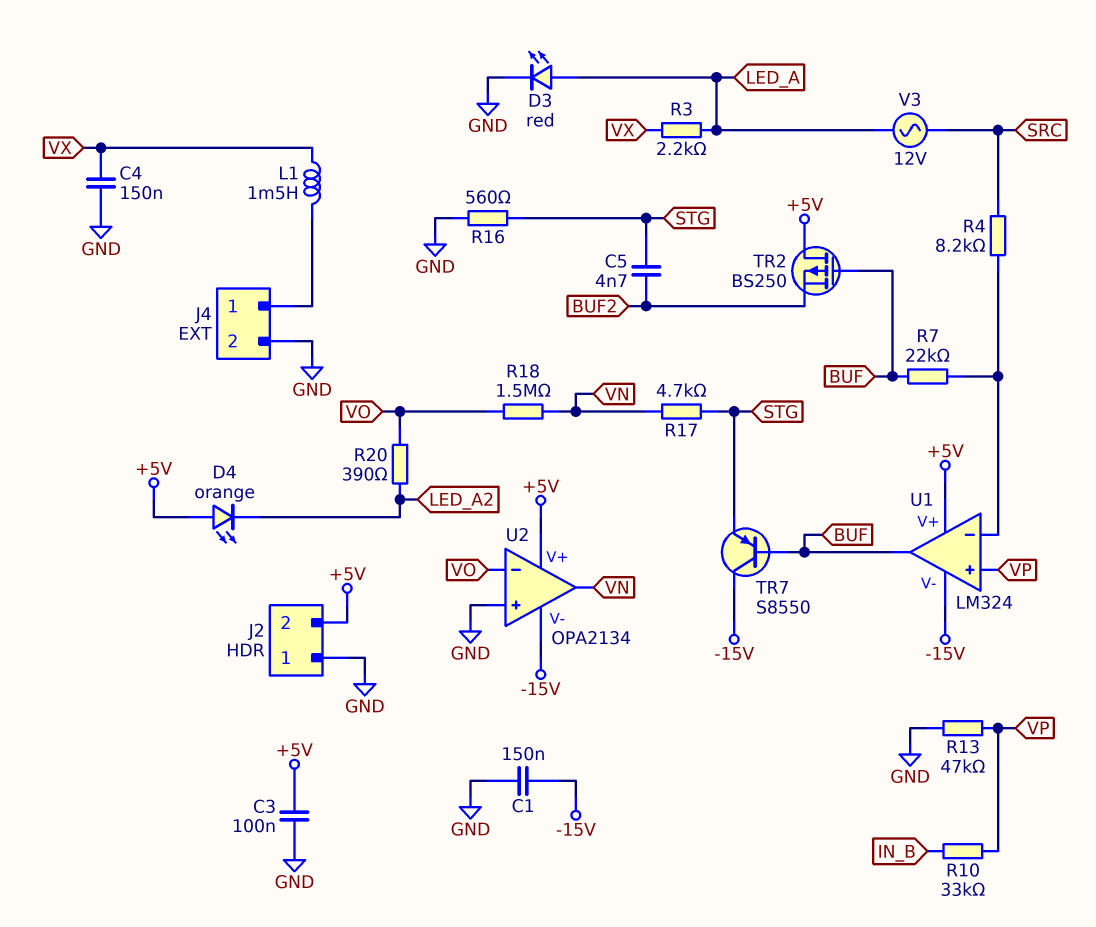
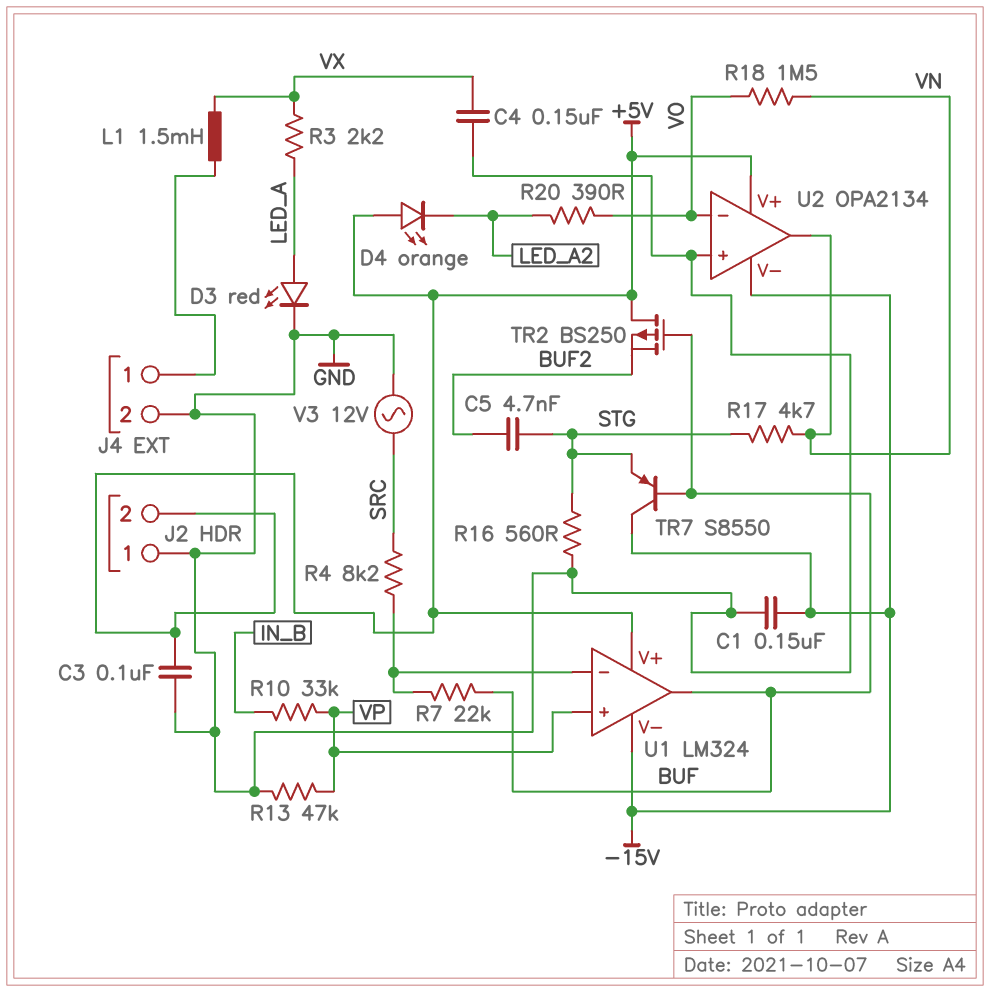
V3: AC 12V (LED_A, SRC) -> AC 12V (GND, SRC)

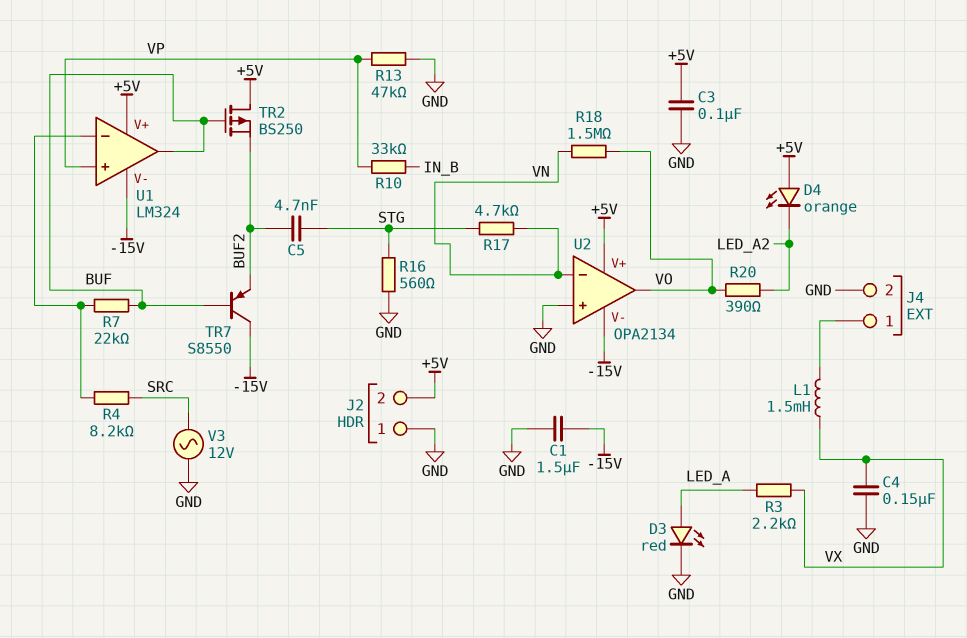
C1: 150nF (-15V, GND) -> 1.5uF (-15V, GND)
TR7: PNP S8550 (B BUF, C -15V, E STG) -> PNP S8550 (B BUF, C -15V, E BUF2)
U2 pin in-: VO -> VN
U2 pin out: VN -> VO

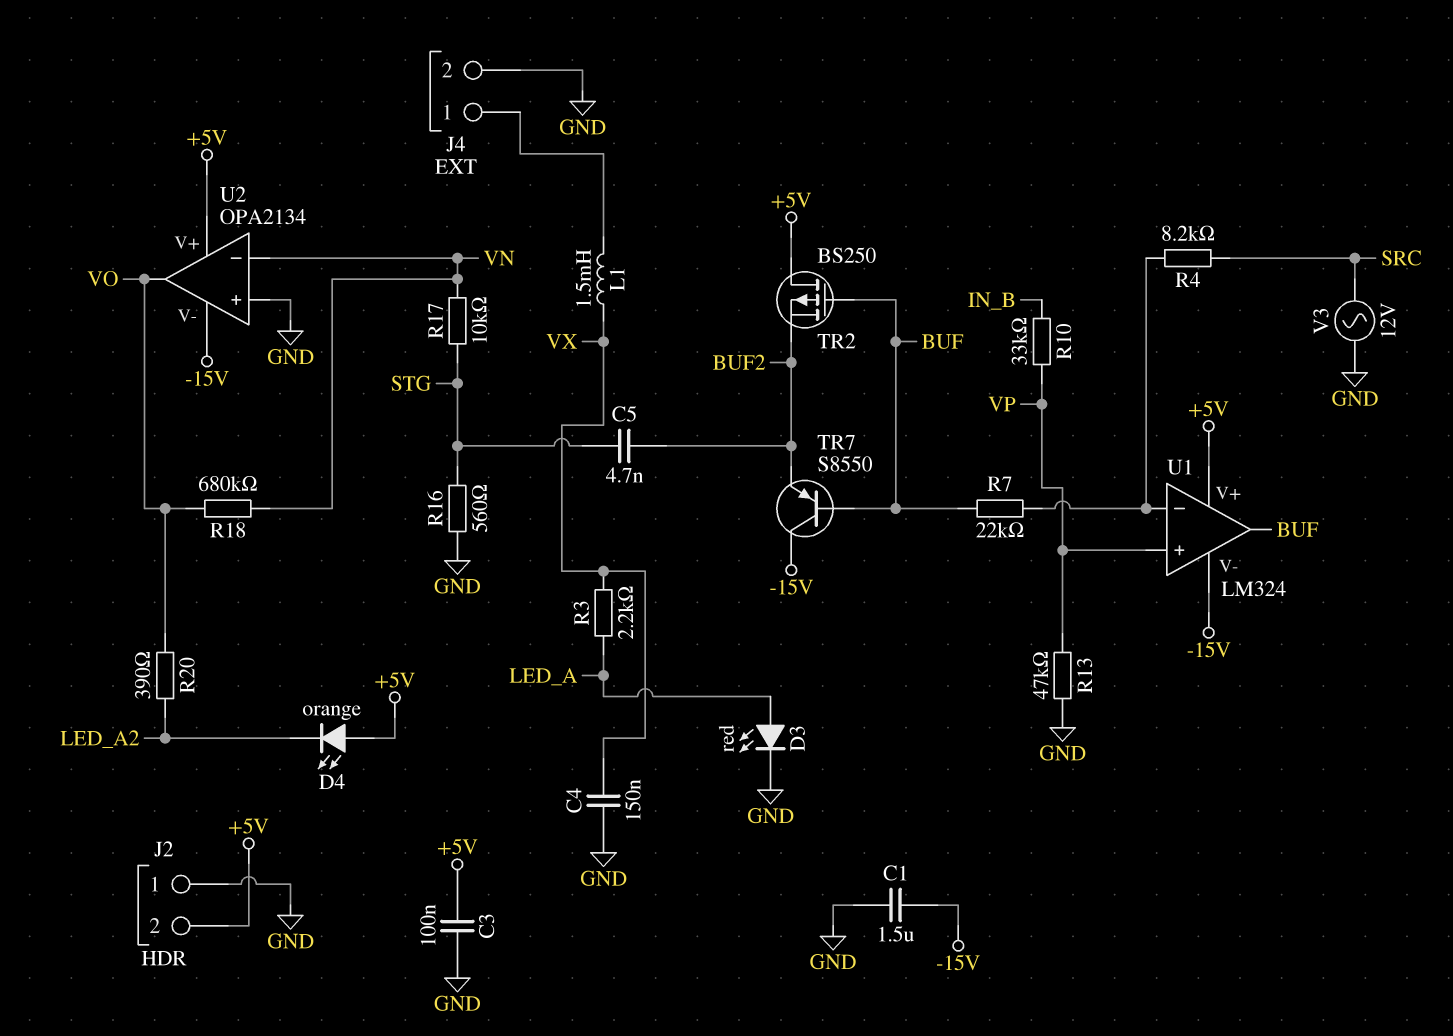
R17: 4.7k (STG, VN) -> 10k (STG, VN)
R18: 1.5M (VN, VO) -> 680k (VN, VO)

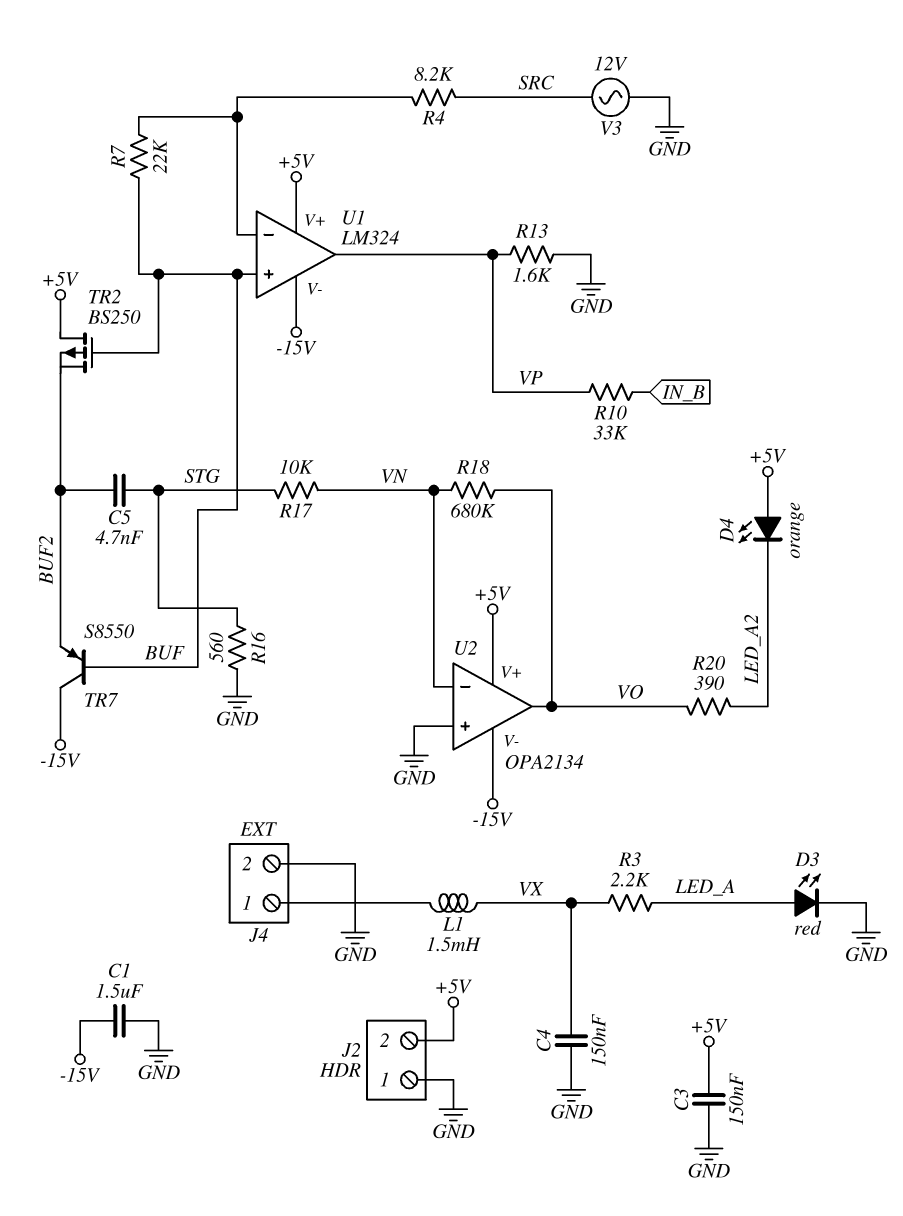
C3: 100nF (+5V, GND) -> 150nF (+5V, GND)
R13: 47k (GND, VP) -> 1.6k (GND, VP)
U1 pin in+: VP -> BUF
U1 pin out: BUF -> VP

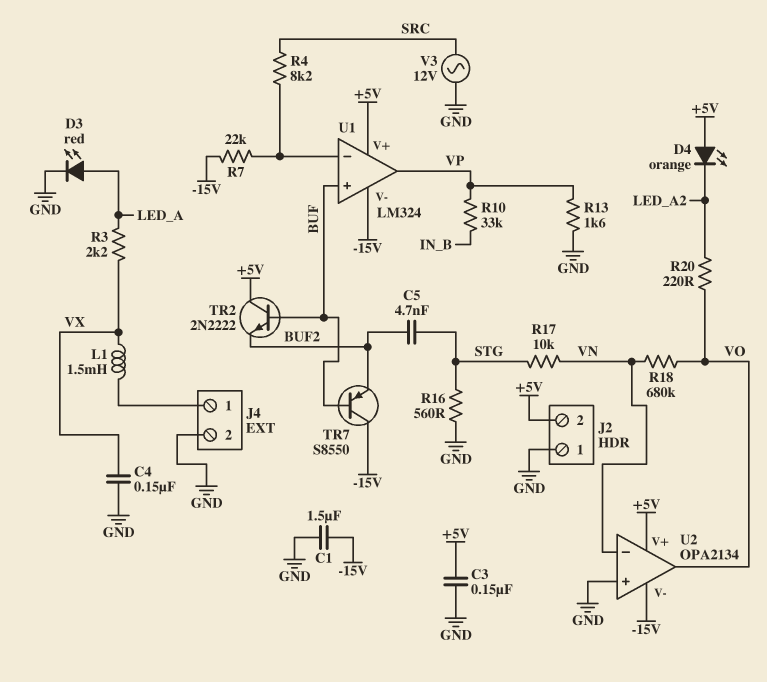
R7: 22k (BUF, U1/in-) -> 22k (-15V, U1/in-)
R20: 390 (LED_A2, VO) -> 220 (LED_A2, VO)
TR2: PMOS BS250 (G BUF, D +5V, S BUF2) -> NPN 2N2222 (B BUF, C +5V, E BUF2)

